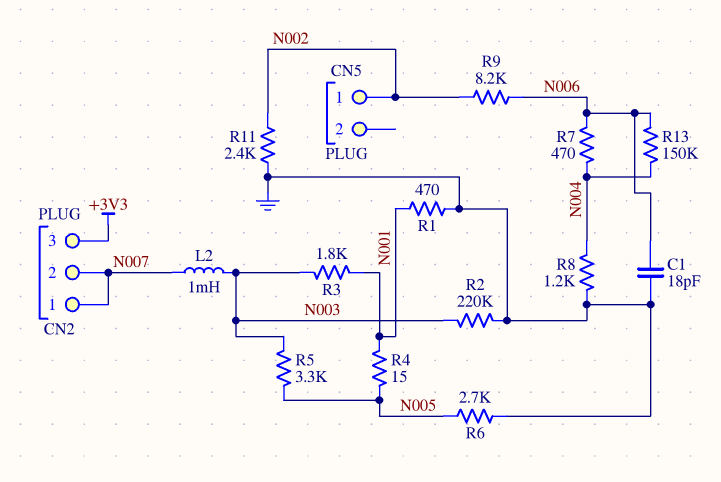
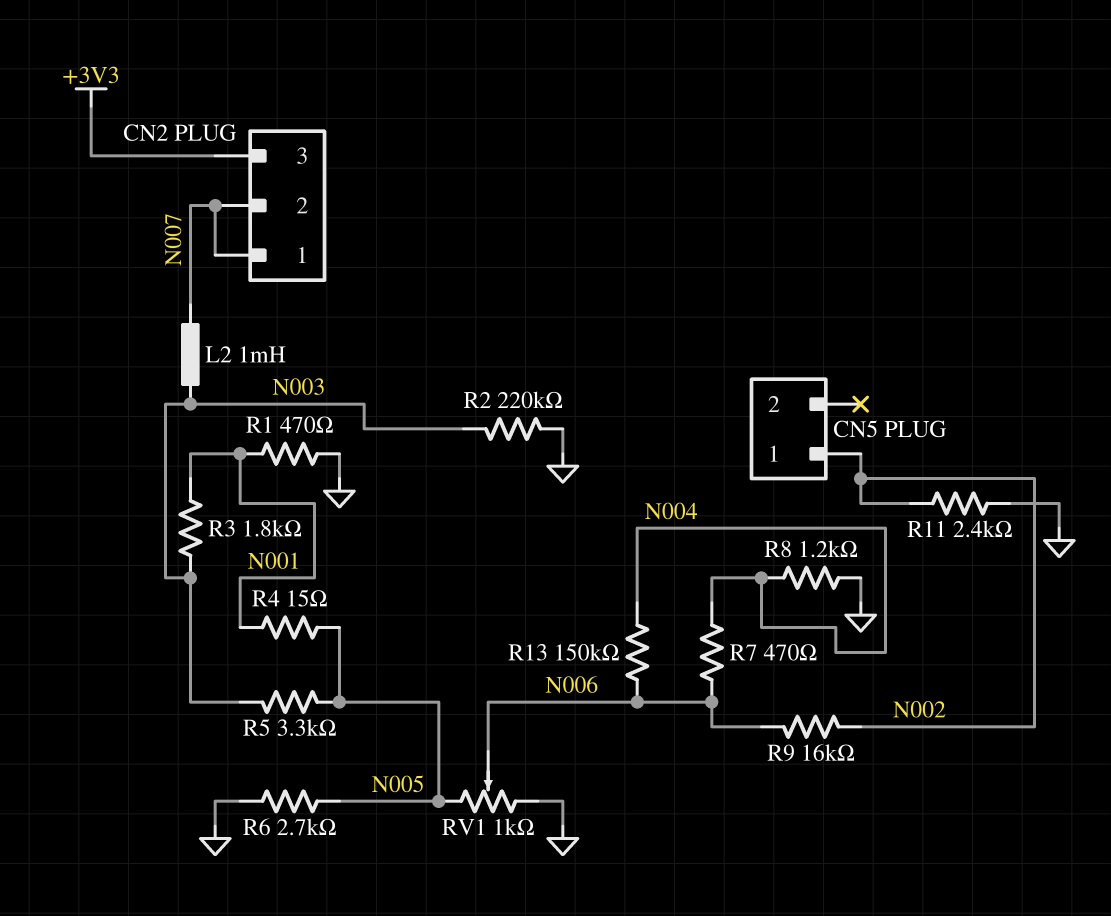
C1: 18pF (GND, N006) -> none
R9: 8.2k (N002, N006) -> 16k (N002, N006)
RV1: none -> 1k (GND, N005, wiper N006)

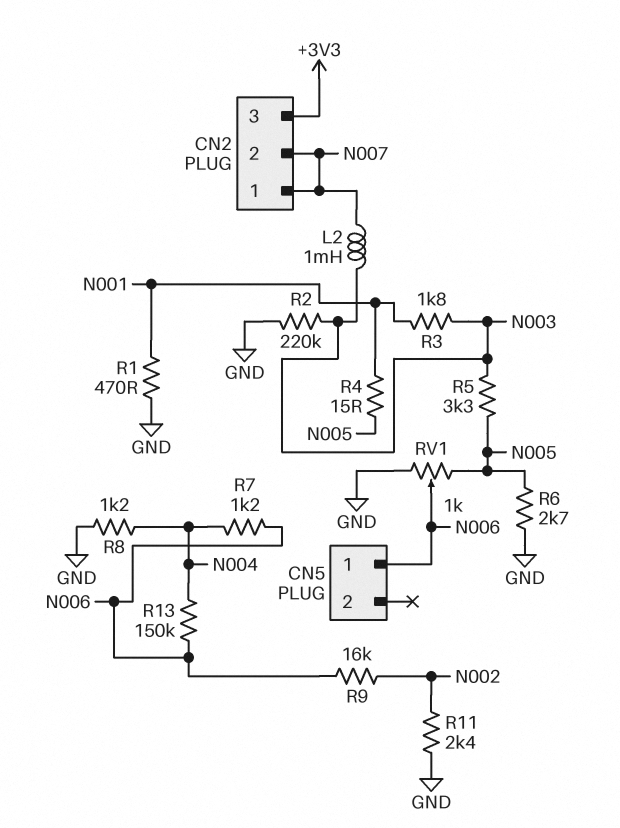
CN5 pin 1: N002 -> N006
R7: 470 (N004, N006) -> 1.2k (N004, N006)

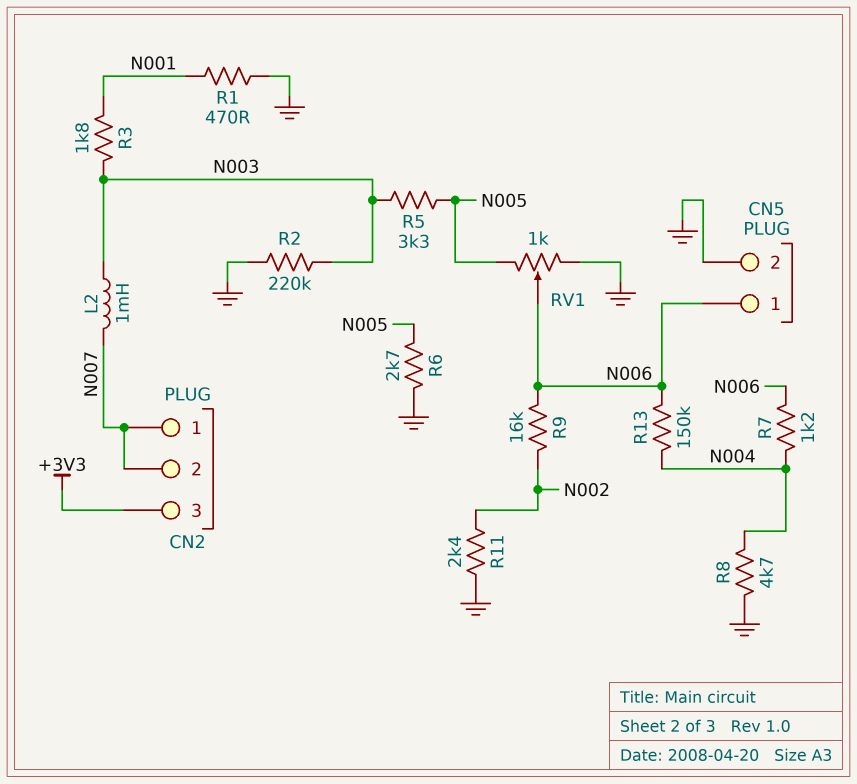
CN5 pin 2: none -> GND
R4: 15 (N001, N005) -> none
R8: 1.2k (GND, N004) -> 4.7k (GND, N004)

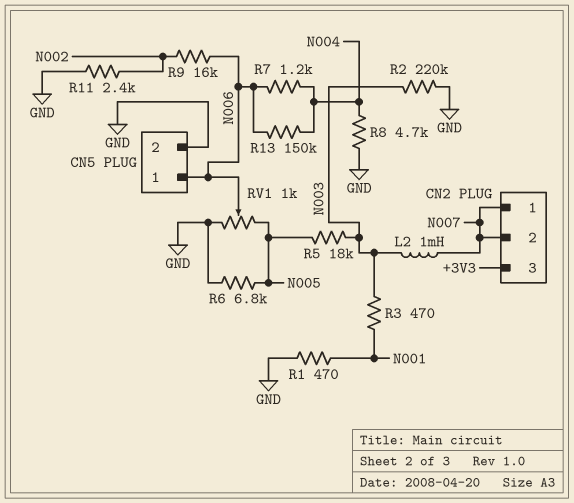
R3: 1.8k (N001, N003) -> 470 (N001, N003)
R5: 3.3k (N003, N005) -> 18k (N003, N005)
R6: 2.7k (GND, N005) -> 6.8k (GND, N005)

